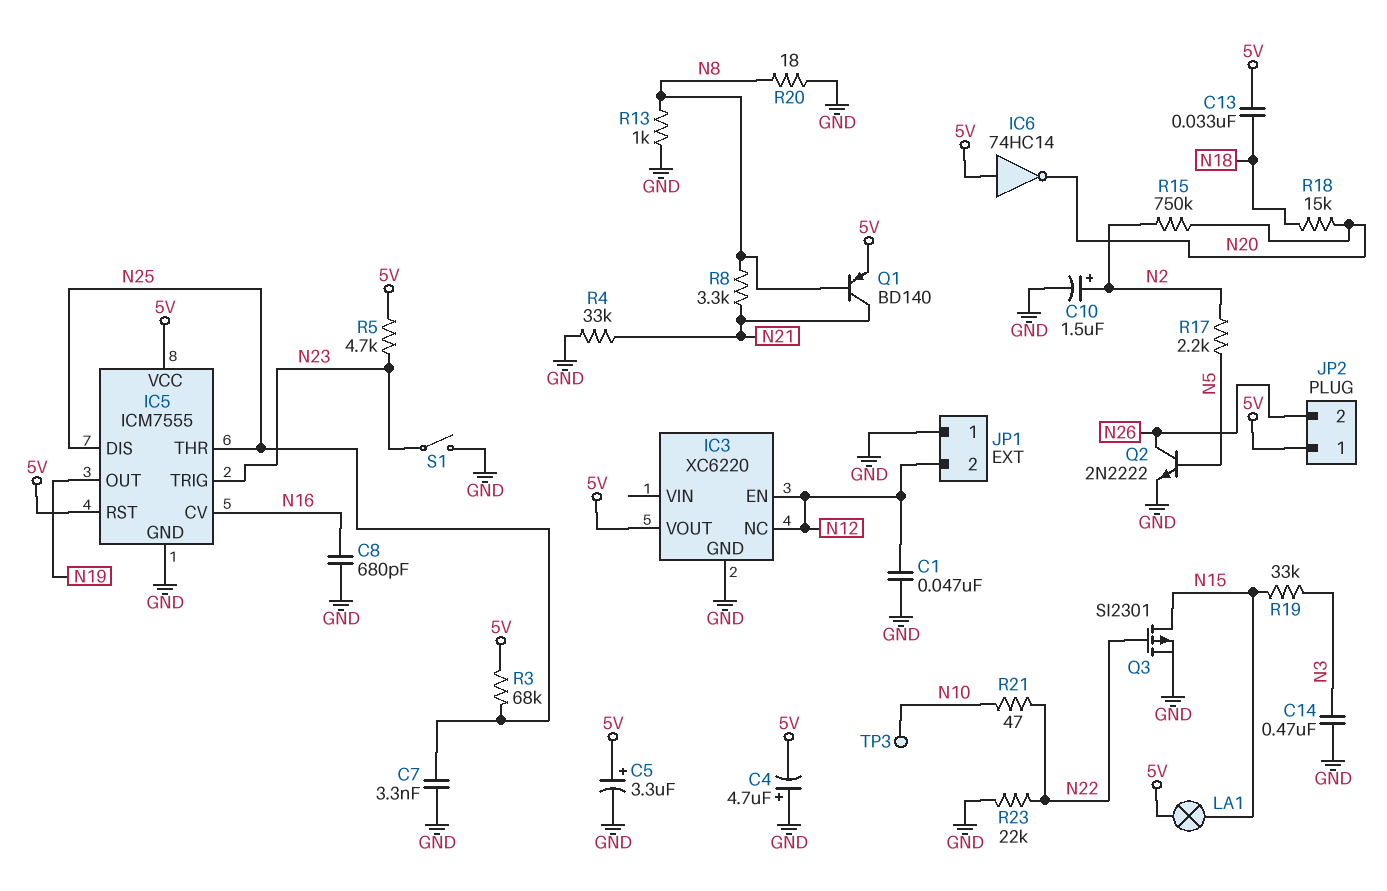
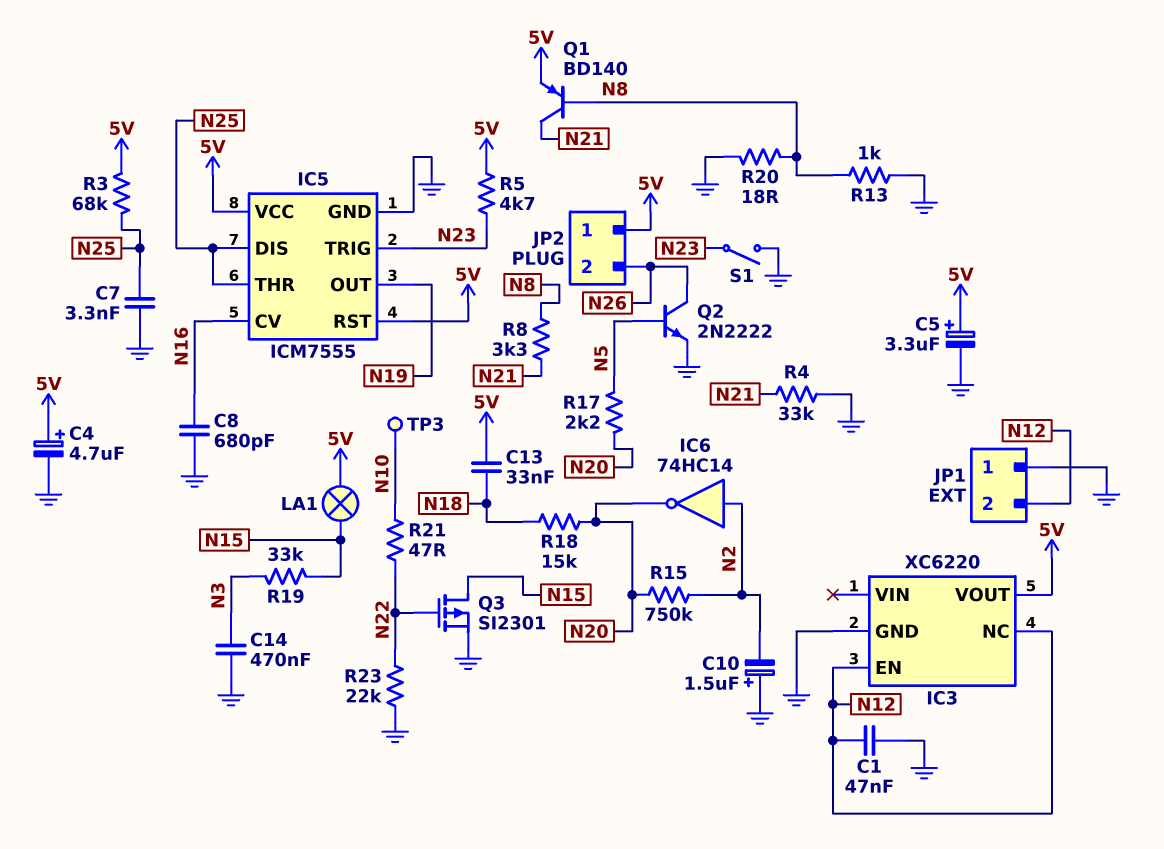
C4: 4.7uF (plus GND, minus 5V) -> 4.7uF (plus 5V, minus GND)
C10: 1.5uF (plus N2, minus GND) -> 1.5uF (plus GND, minus N2)
IC6: NOT 74HC14 (in 5V, out N20) -> NOT 74HC14 (in N2, out N20)
R17: 2.2k (N2, N5) -> 2.2k (N5, N20)

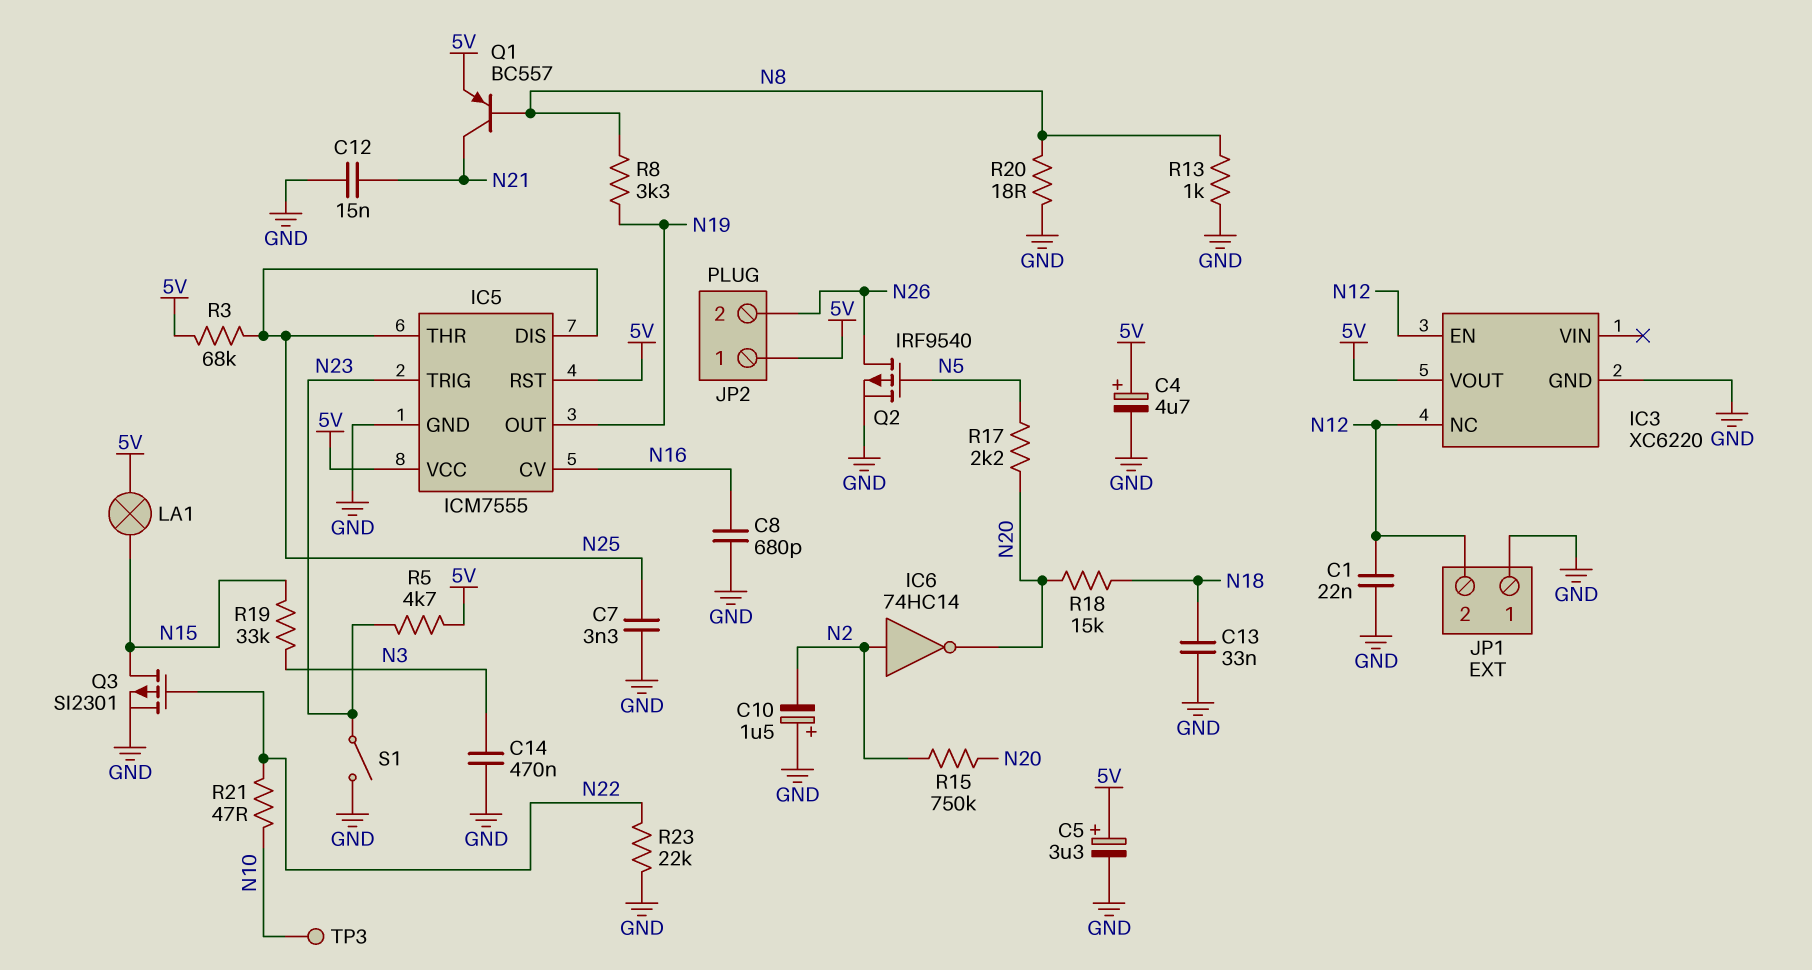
C1: 47nF (GND, N12) -> 22nF (GND, N12)
C12: none -> 15nF (GND, N21)
C13: 33nF (5V, N18) -> 33nF (GND, N18)
Q1: PNP BD140 (B N8, C N21, E 5V) -> PNP BC557 (B N8, C N21, E 5V)
Q2: NPN 2N2222 (B N5, C N26, E GND) -> PMOS IRF9540 (G N5, D N26, S GND)
R4: 33k (GND, N21) -> none
R8: 3.3k (N8, N21) -> 3.3k (N8, N19)

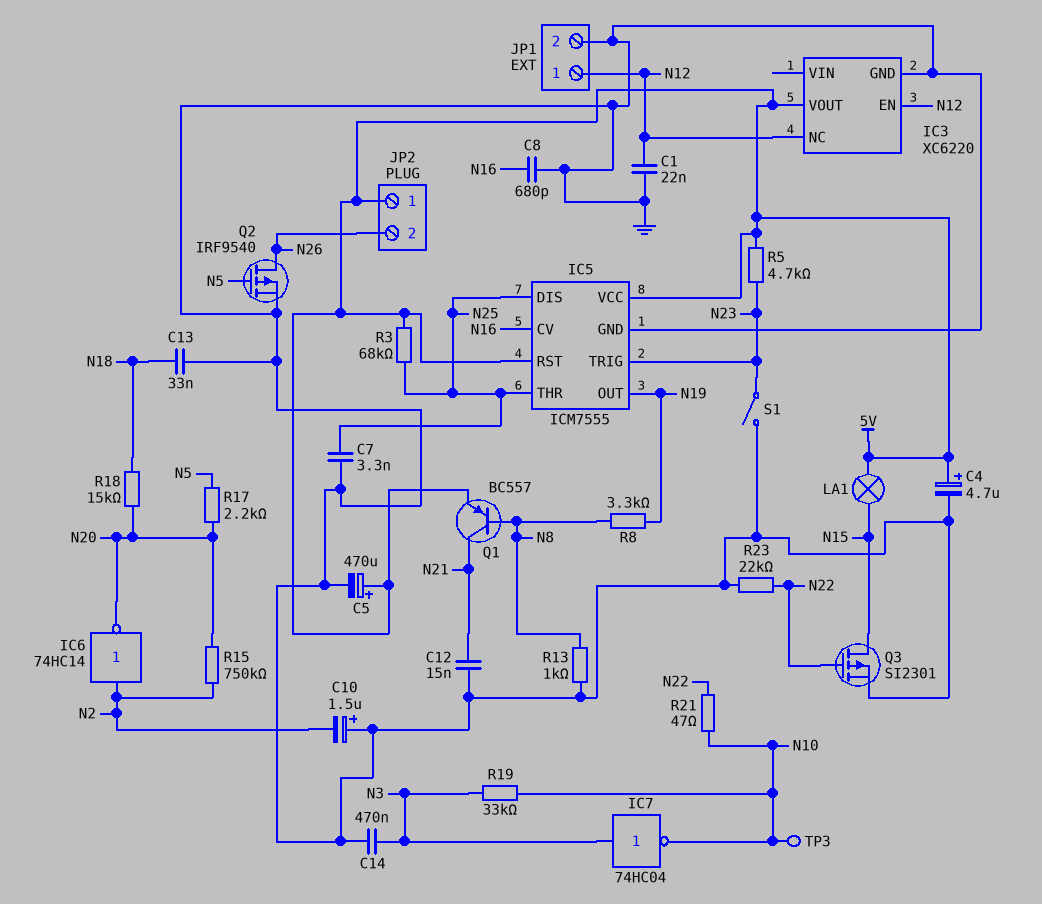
C5: 3.3uF (plus 5V, minus GND) -> 470uF (plus 5V, minus GND)
IC7: none -> NOT 74HC04 (in N3, out N10)
JP1 pin 1: GND -> N12
JP1 pin 2: N12 -> GND
R19: 33k (N3, N15) -> 33k (N3, N10)
R20: 18 (GND, N8) -> none

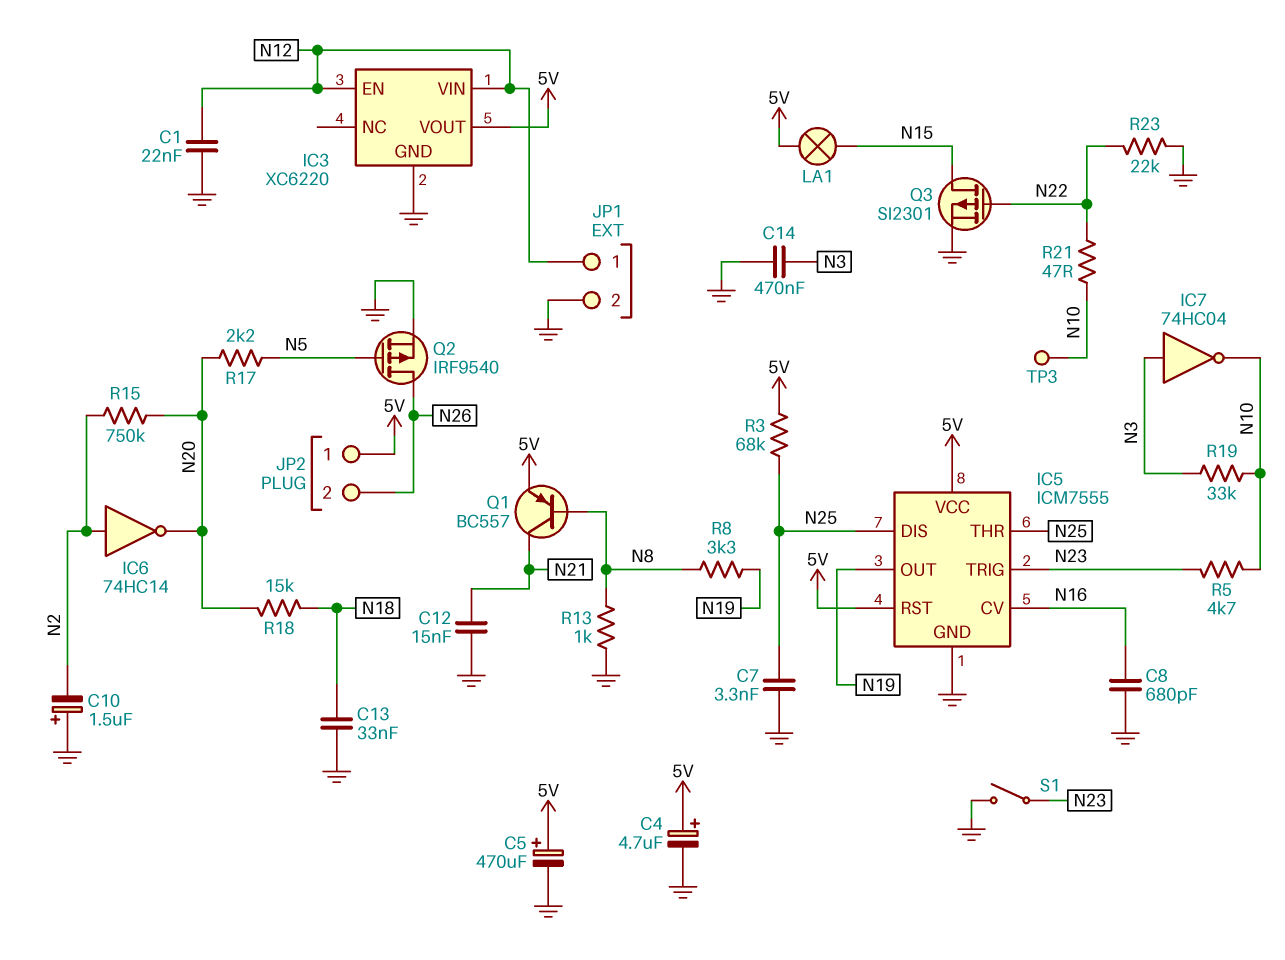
IC3 pin NC: N12 -> none
IC3 pin VIN: none -> N12
R5: 4.7k (5V, N23) -> 4.7k (N10, N23)

